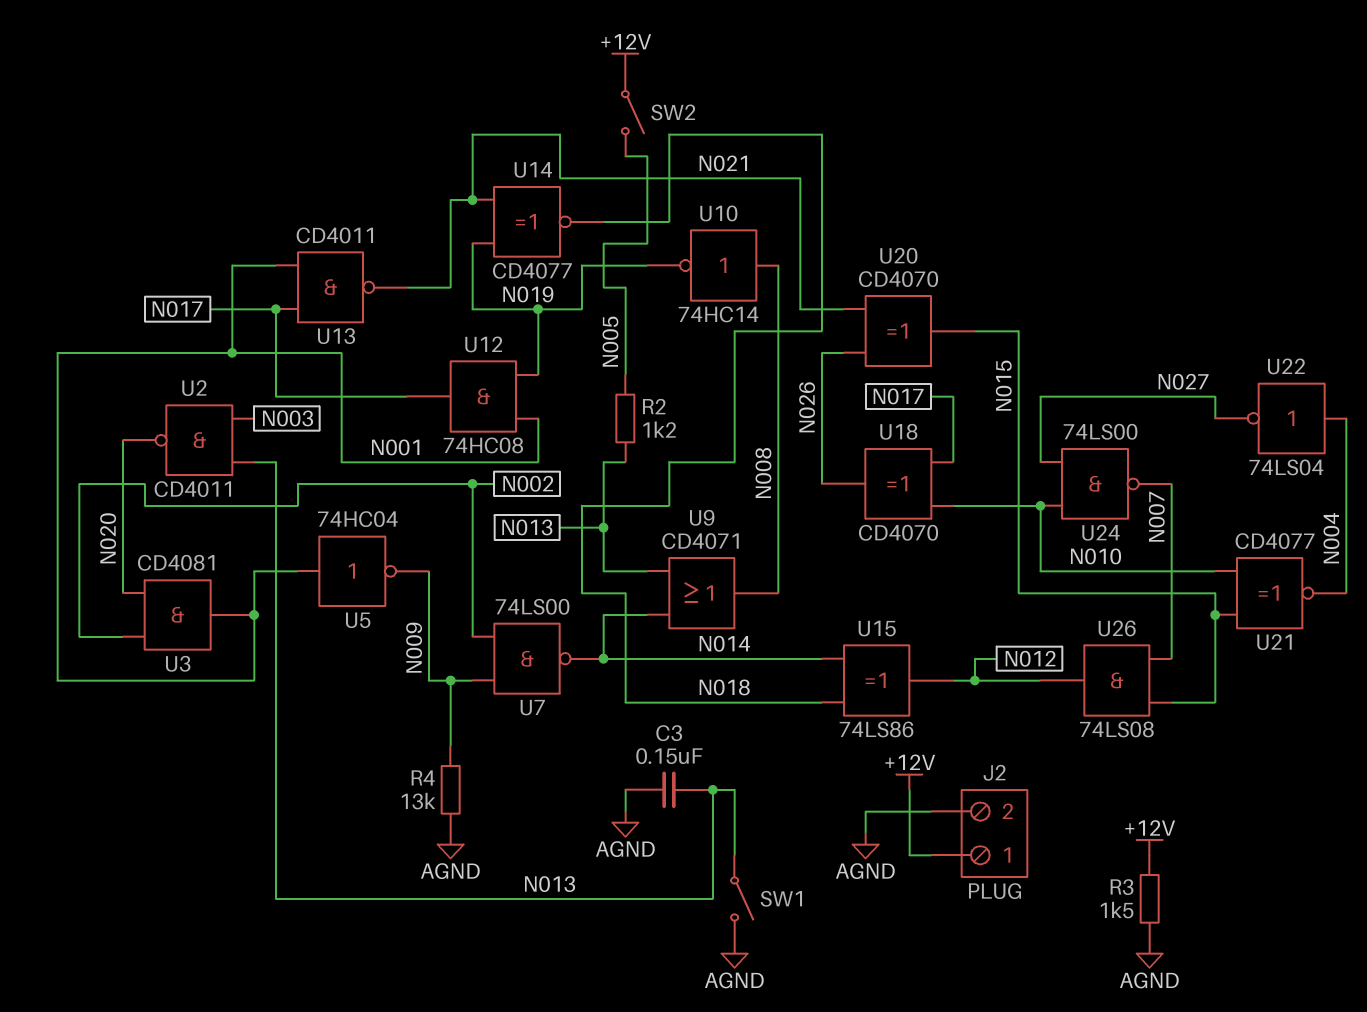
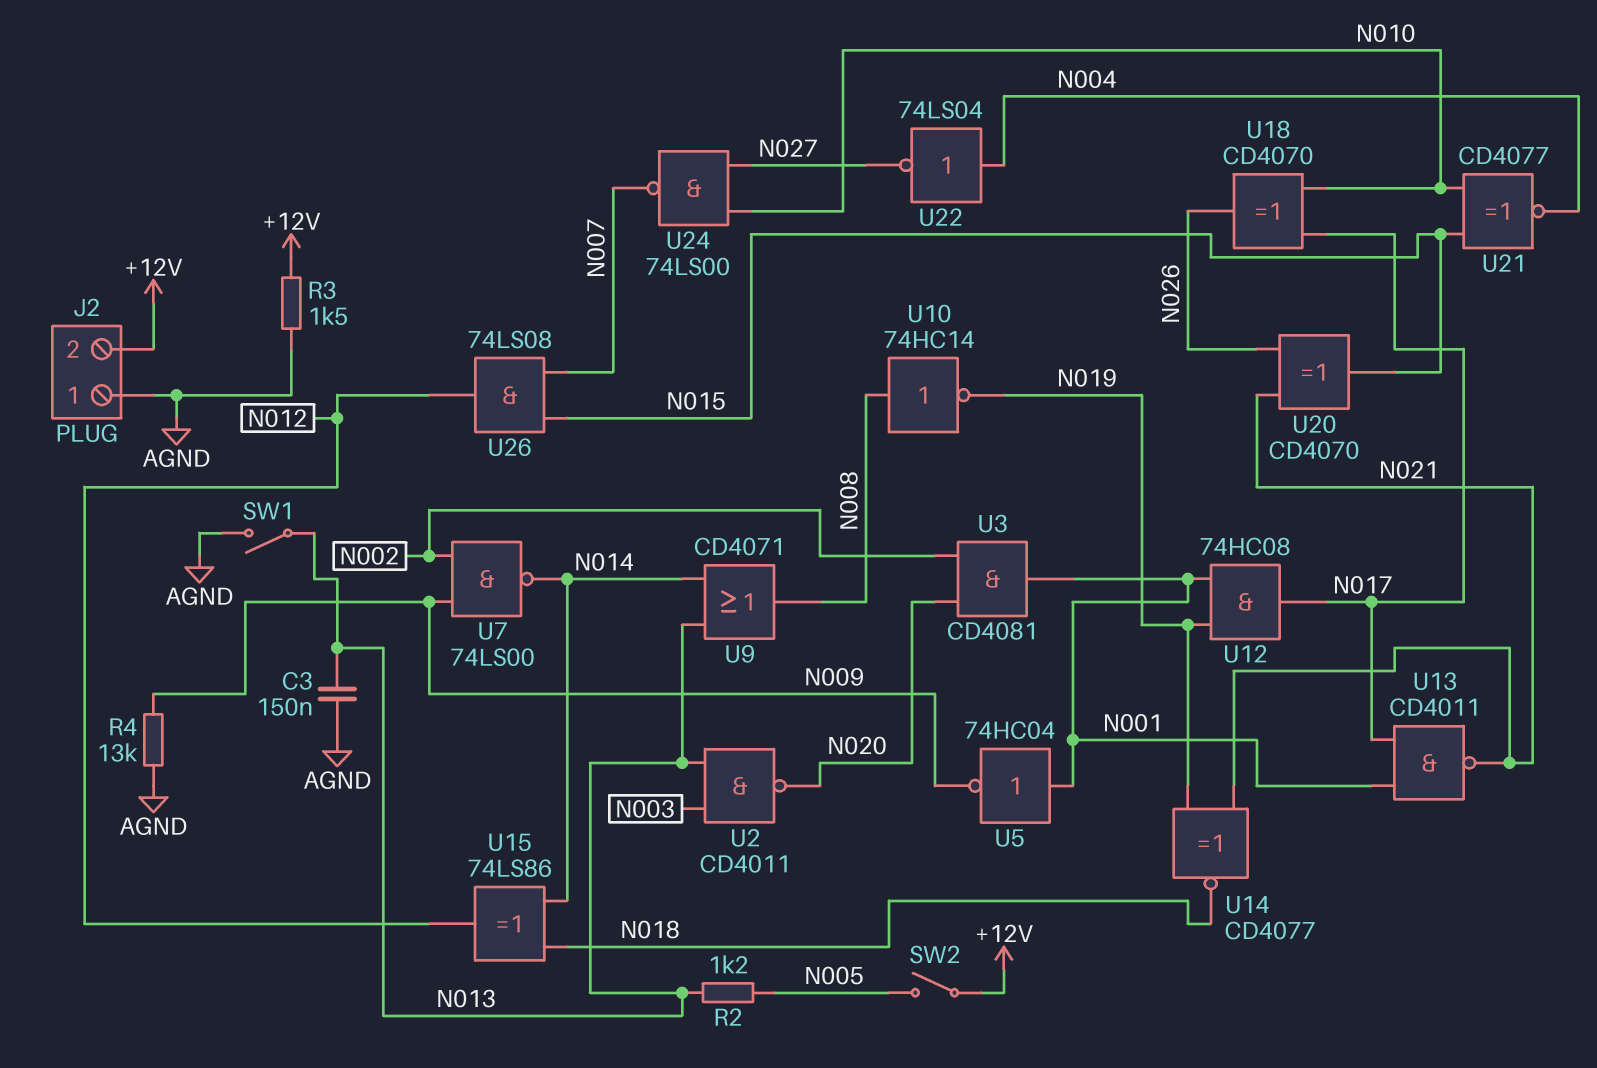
J2 pin 1: +12V -> AGND
J2 pin 2: AGND -> +12V

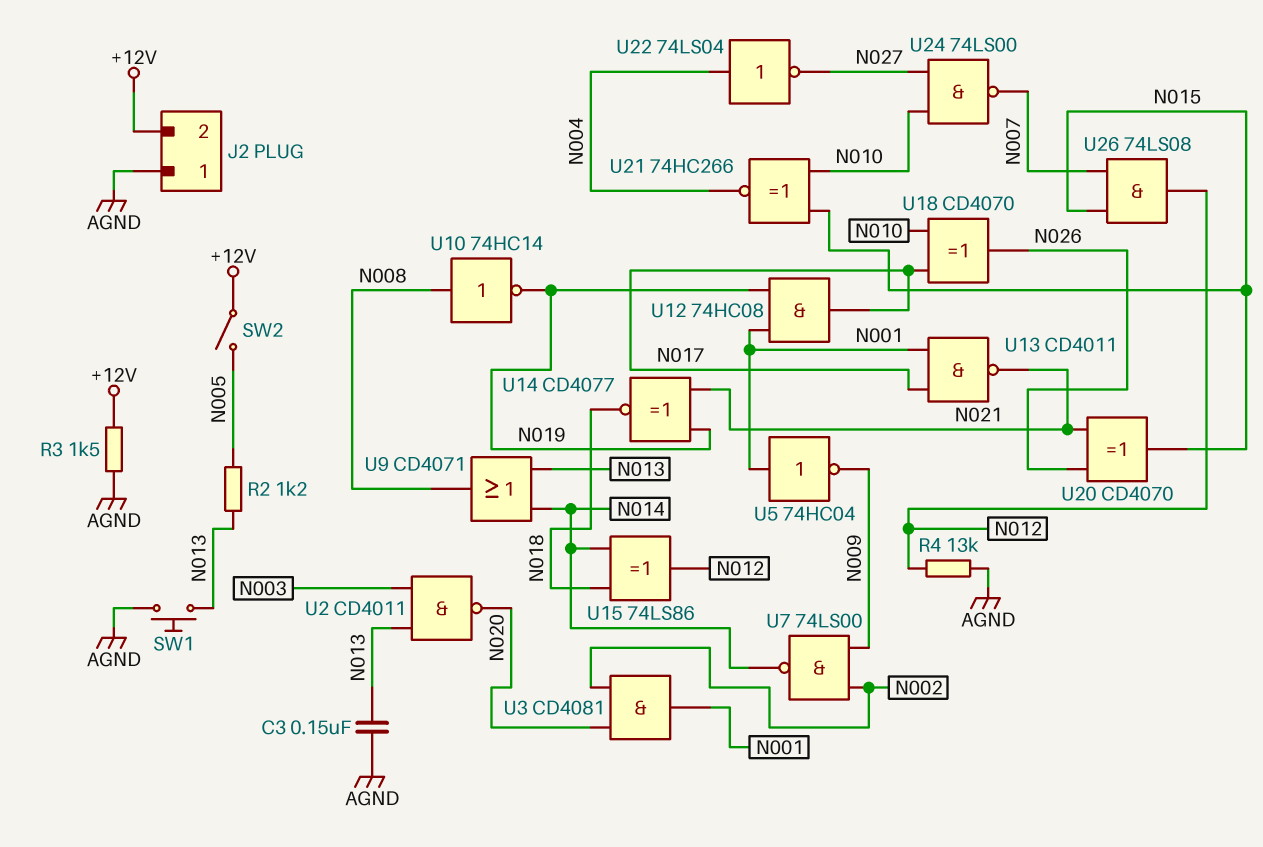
R4: 13k (AGND, N009) -> 13k (AGND, N012)
SW1: switch (AGND, N013) -> button (AGND, N013)
U21: XNOR CD4077 (in N010, in N015, out N004) -> XNOR 74HC266 (in N010, in N015, out N004)

